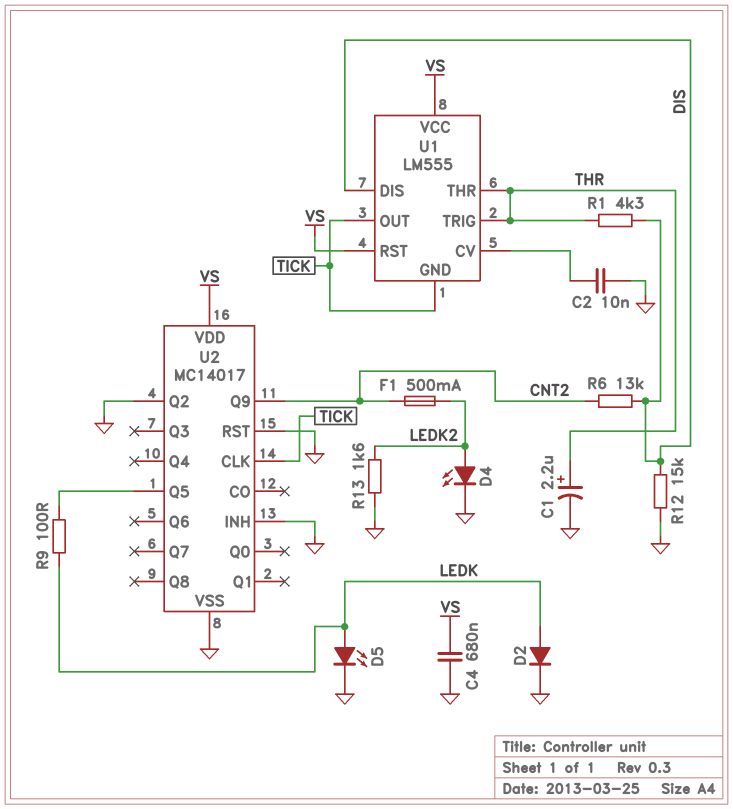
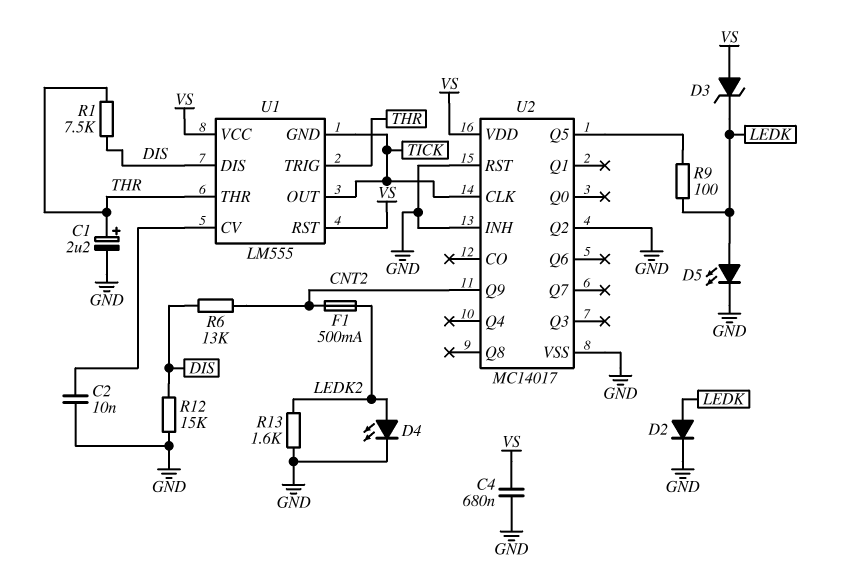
D3: none -> zener (A VS, K LEDK)
R1: 4.3k (DIS, THR) -> 7.5k (DIS, THR)

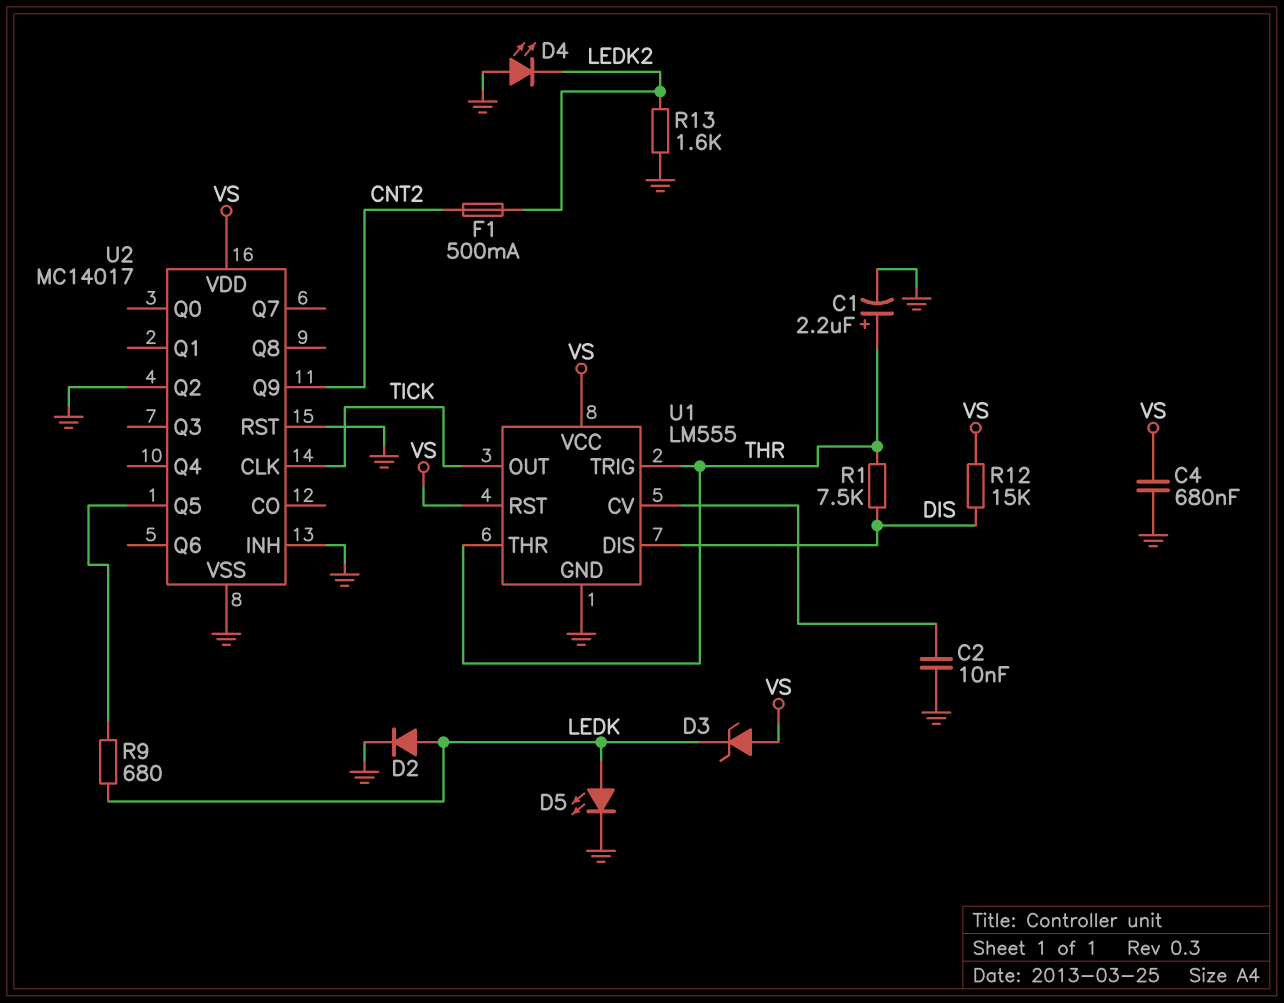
D4: LED (A LEDK2, K GND) -> LED (A GND, K LEDK2)
R6: 13k (CNT2, DIS) -> none
R9: 100 (LEDK, U2/Q5) -> 680 (LEDK, U2/Q5)
R12: 15k (DIS, GND) -> 15k (DIS, VS)
U1 pin GND: TICK -> GND

